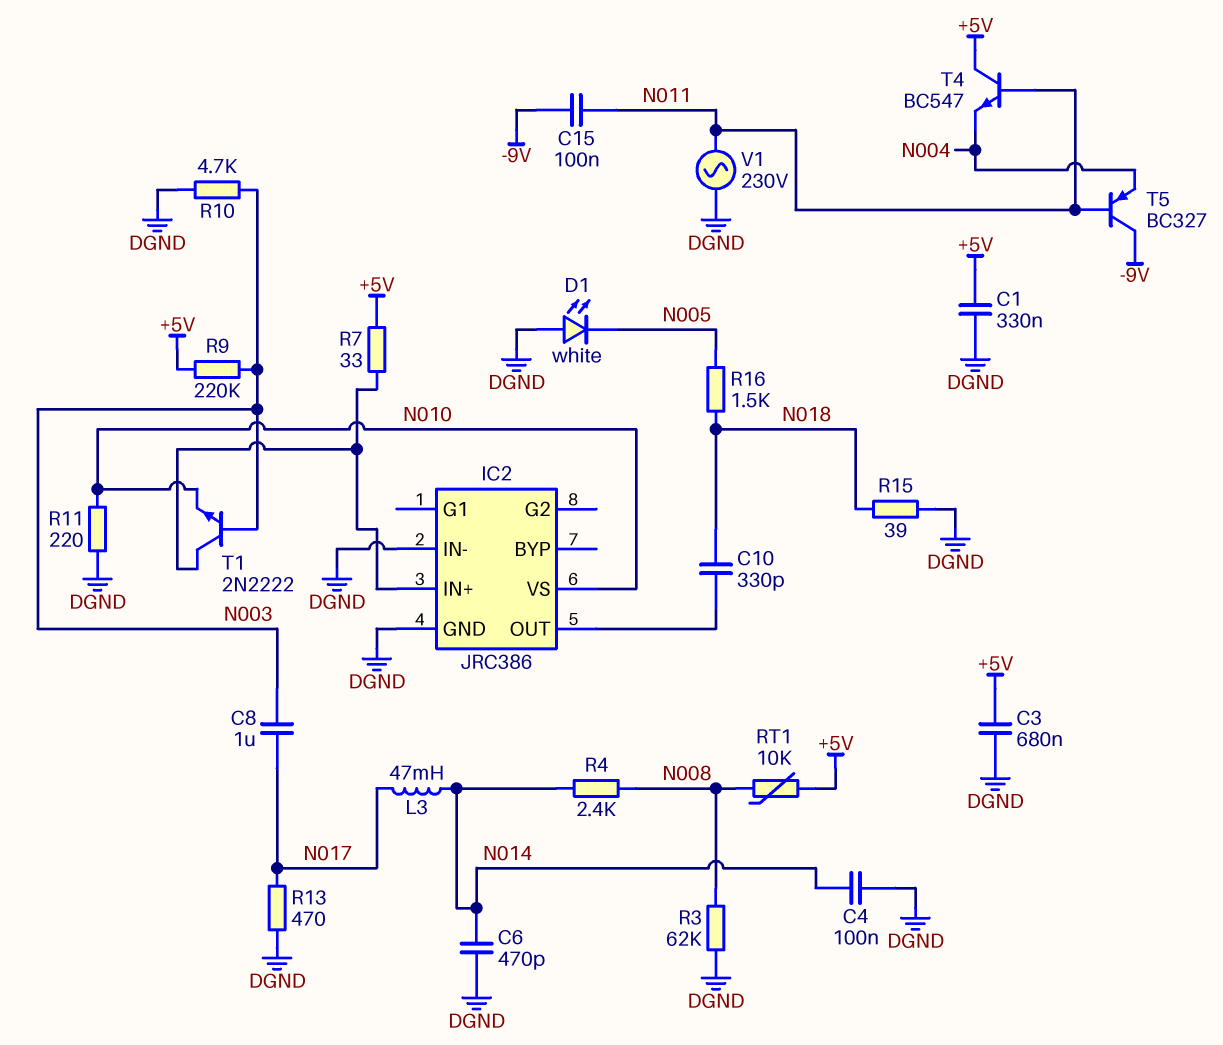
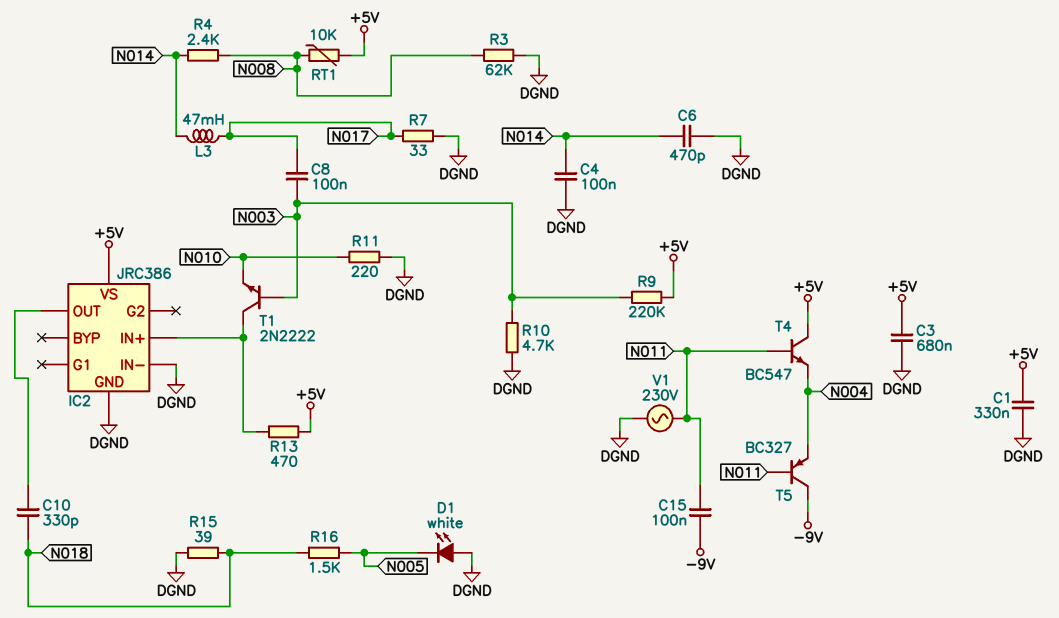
C8: 1uF (N003, N017) -> 100nF (N003, N017)
IC2 pin VS: N010 -> +5V
R7: 33 (+5V, IC2/IN+) -> 33 (DGND, N017)
R13: 470 (DGND, N017) -> 470 (+5V, IC2/IN+)

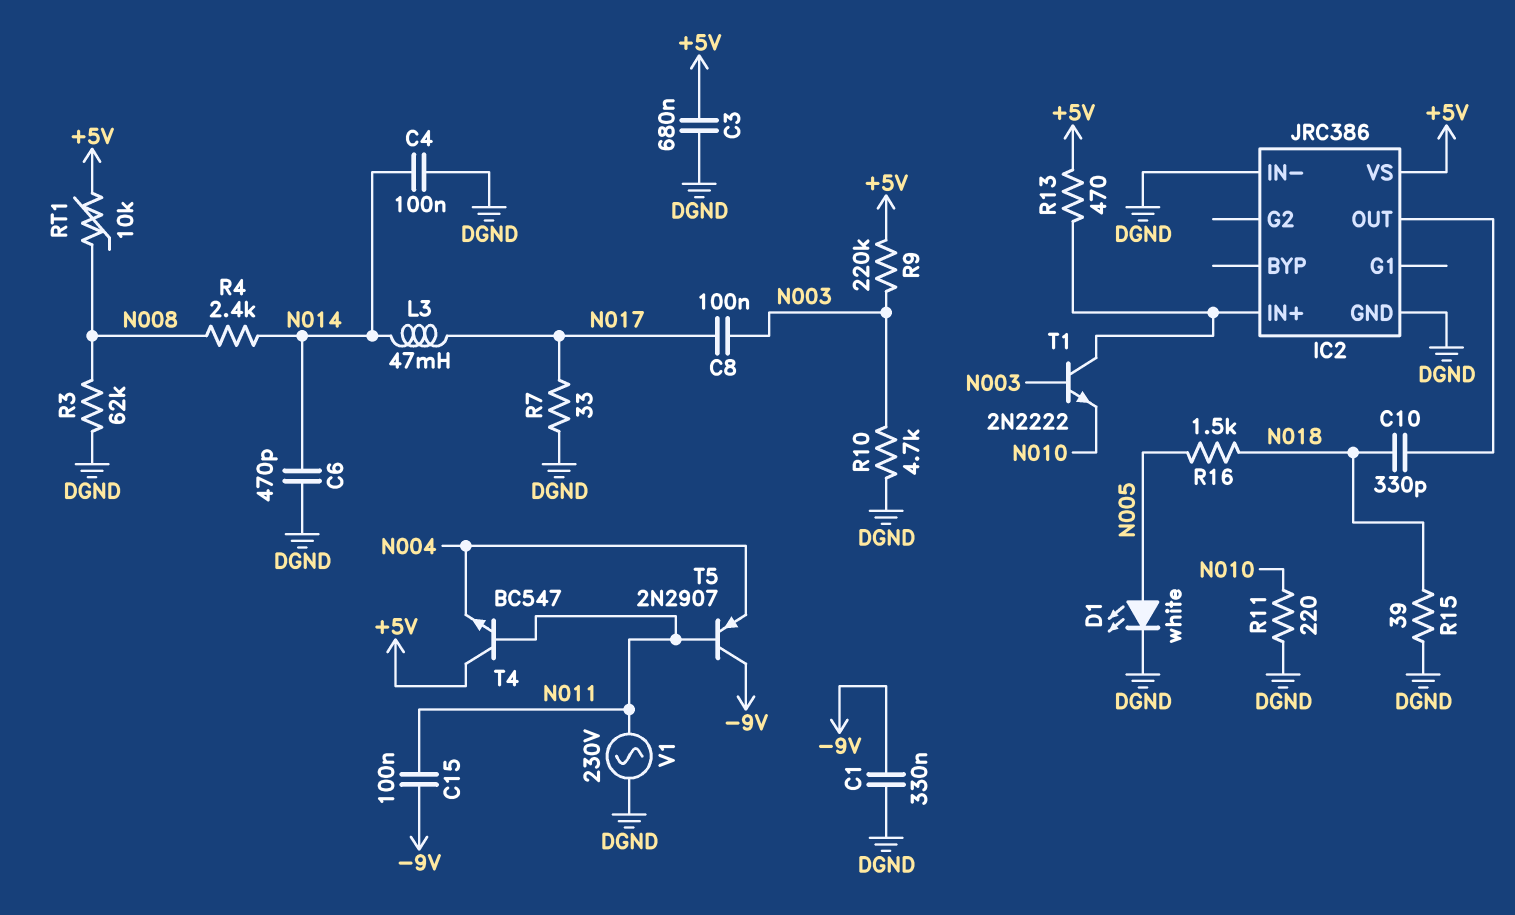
C1: 330nF (+5V, DGND) -> 330nF (-9V, DGND)
D1: LED white (A DGND, K N005) -> LED white (A N005, K DGND)
T5: PNP BC327 (B N011, C -9V, E N004) -> PNP 2N2907 (B N011, C -9V, E N004)

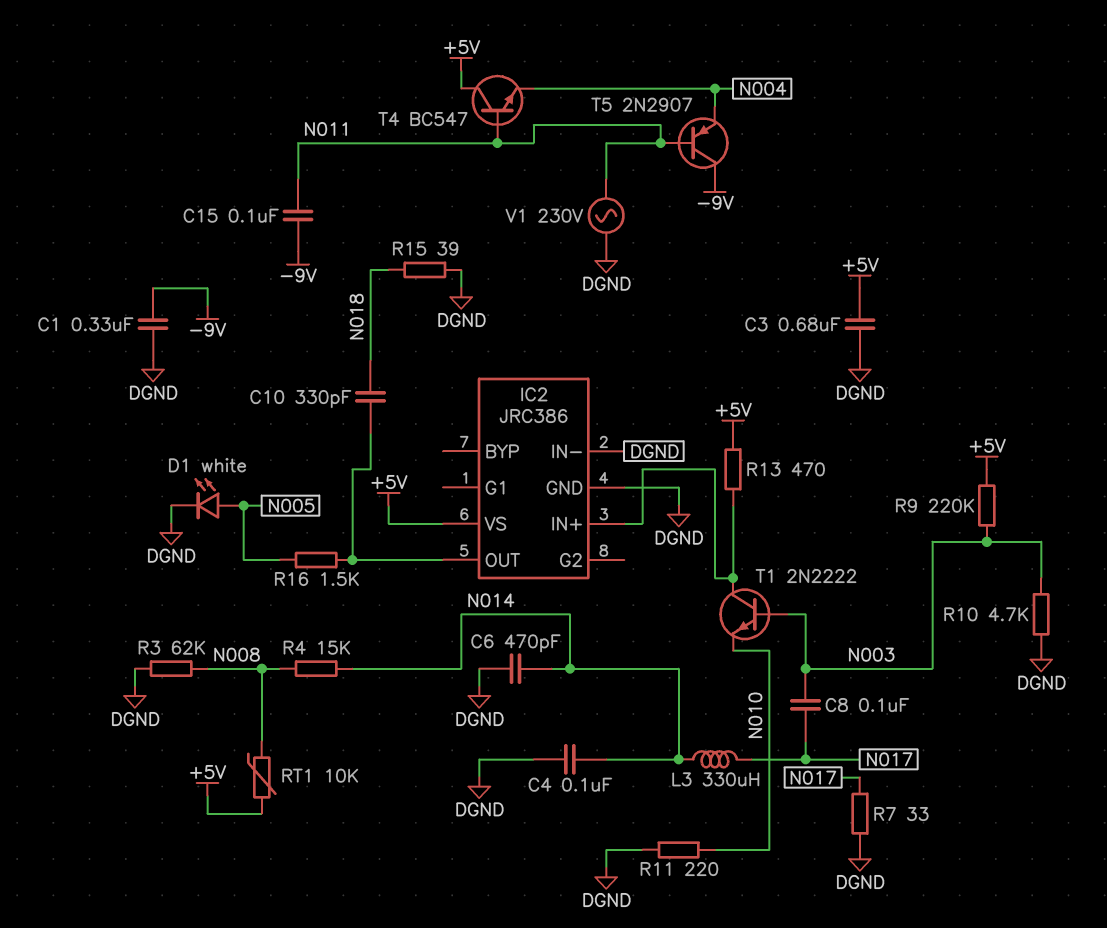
L3: 47mH (N014, N017) -> 330uH (N014, N017)
R4: 2.4k (N008, N014) -> 15k (N008, N014)
R16: 1.5k (N005, N018) -> 1.5k (IC2/OUT, N005)

